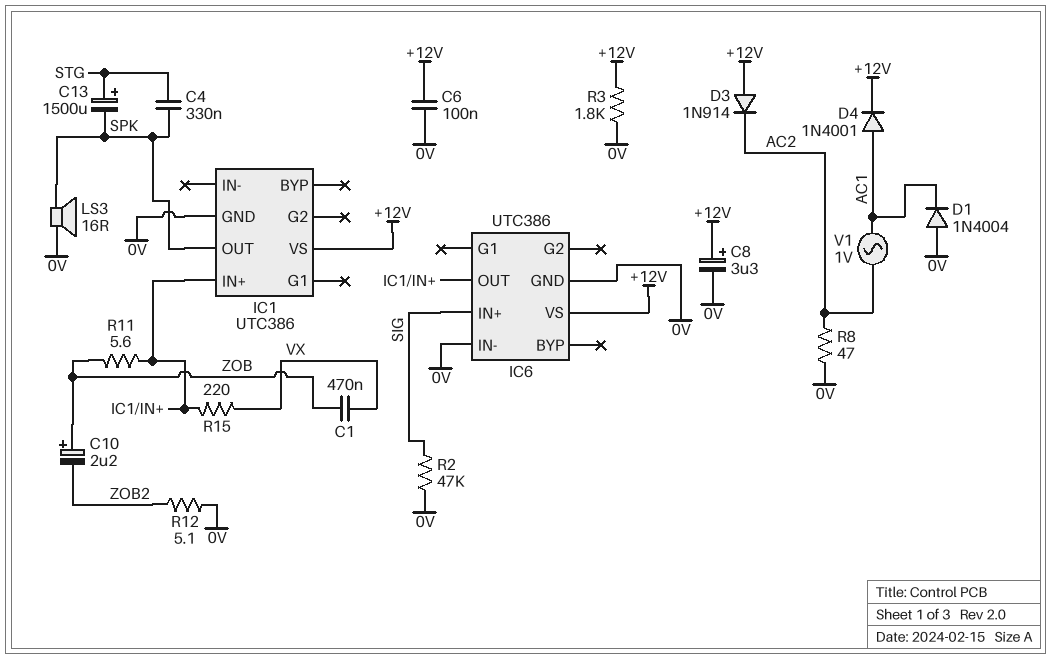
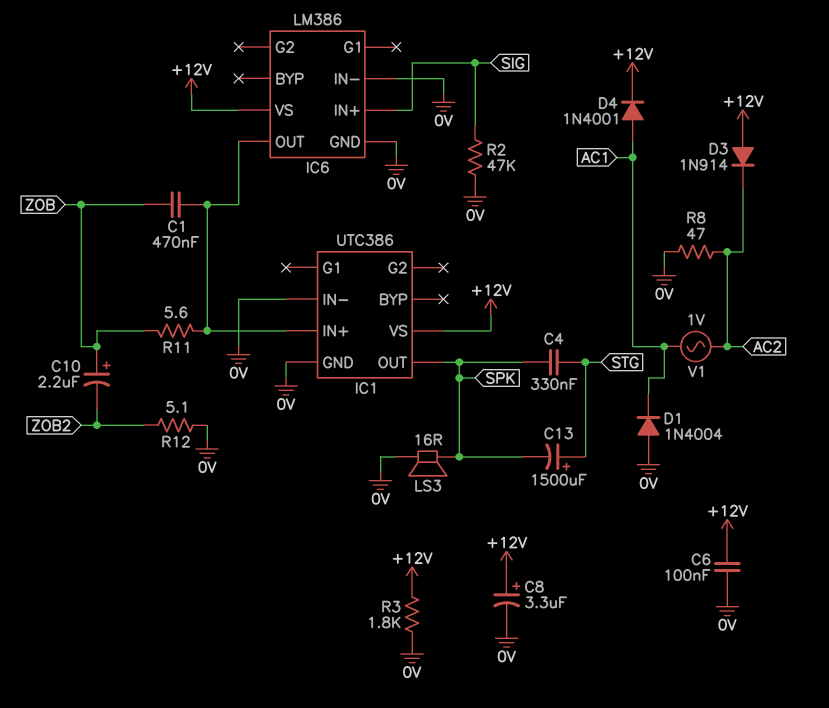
C1: 470nF (VX, ZOB) -> 470nF (IC1/IN+, ZOB)
IC1 pin IN-: none -> 0V
IC6: UTC386 -> LM386
R15: 220 (IC1/IN+, VX) -> none

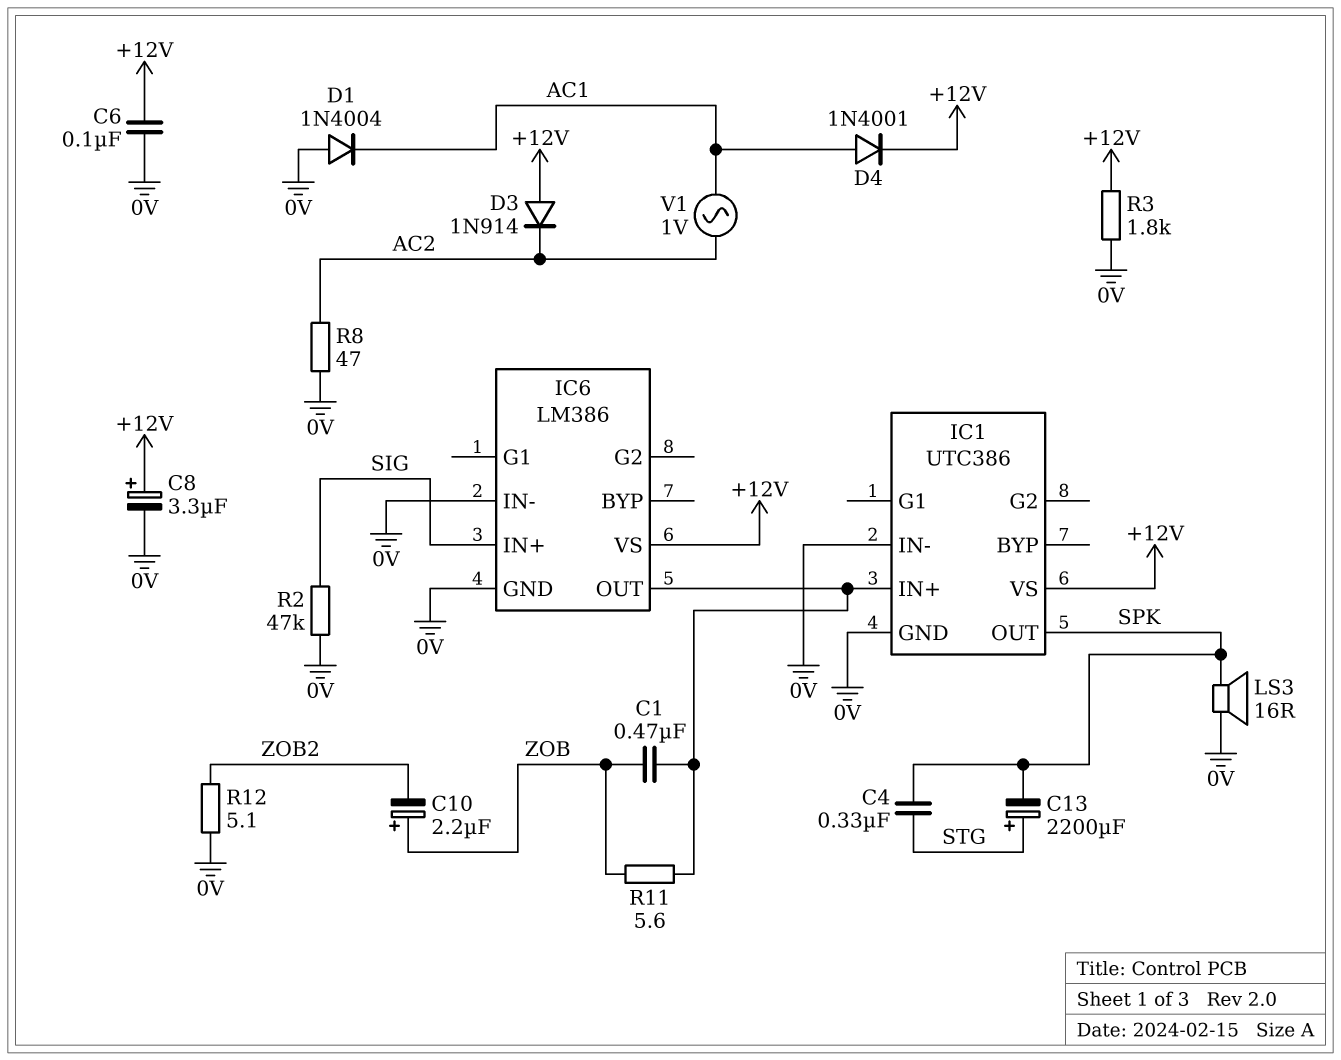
C13: 1500uF (plus STG, minus SPK) -> 2200uF (plus STG, minus SPK)

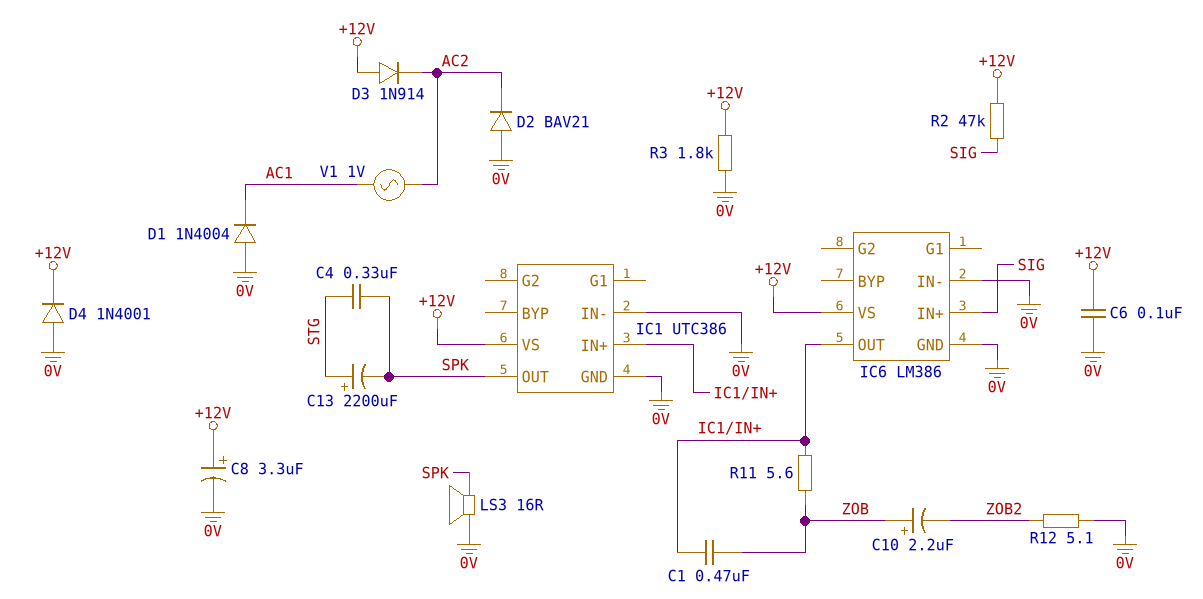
D2: none -> diode BAV21 (A 0V, K AC2)
D4: diode 1N4001 (A AC1, K +12V) -> diode 1N4001 (A 0V, K +12V)
R2: 47k (0V, SIG) -> 47k (+12V, SIG)
R8: 47 (0V, AC2) -> none

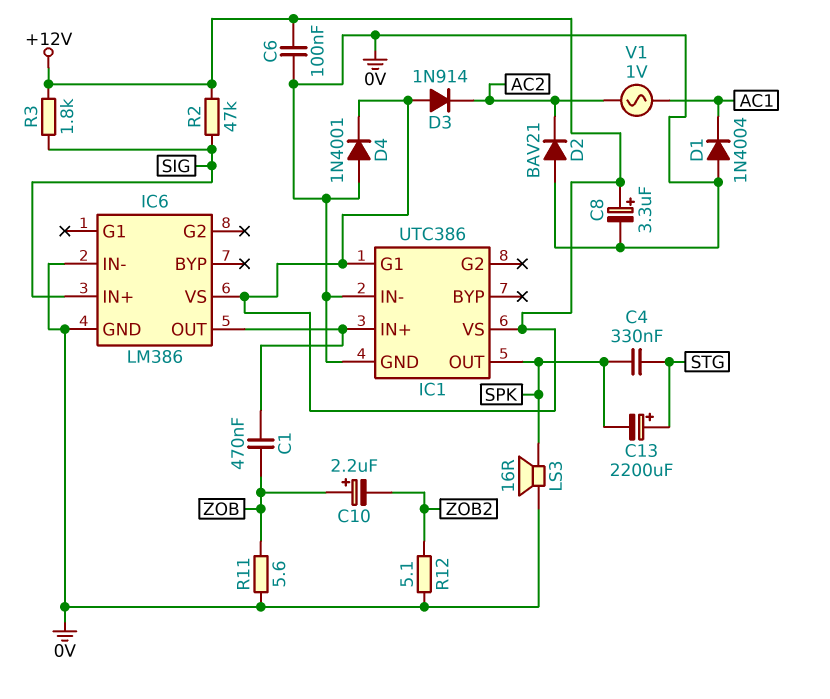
IC1 pin G1: none -> +12V
R3: 1.8k (+12V, 0V) -> 1.8k (+12V, SIG)
R11: 5.6 (IC1/IN+, ZOB) -> 5.6 (0V, ZOB)

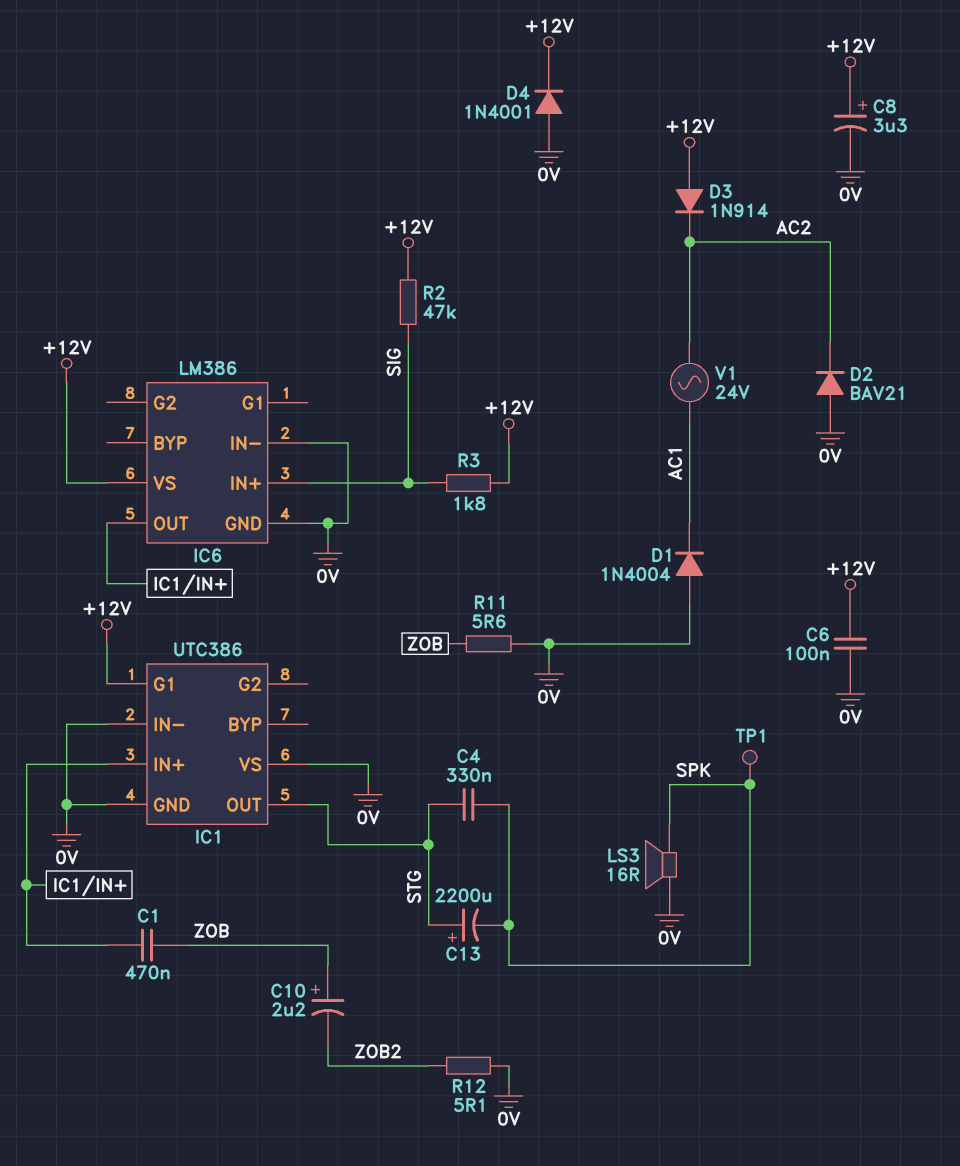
IC1 pin OUT: SPK -> STG
IC1 pin VS: +12V -> 0V
TP1: none -> test point (SPK)
V1: AC 1V (AC1, AC2) -> AC 24V (AC1, AC2)

